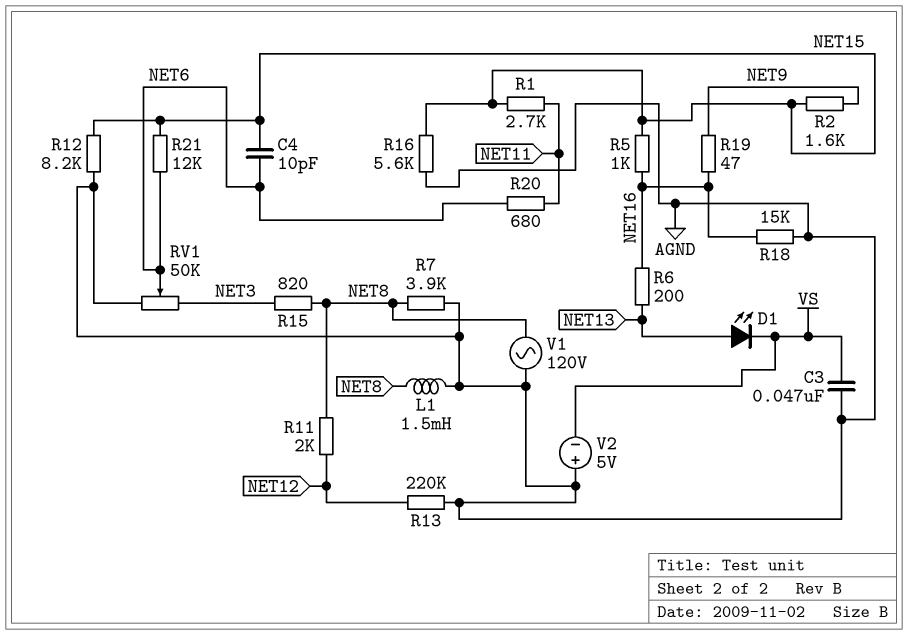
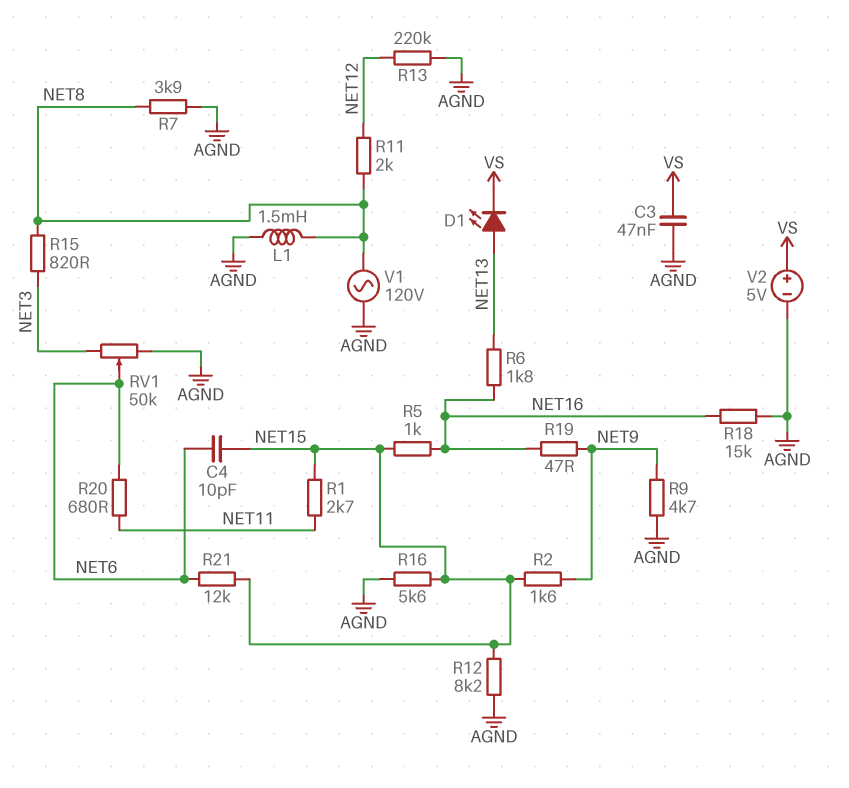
R6: 200 (NET13, NET16) -> 1.8k (NET13, NET16)
R9: none -> 4.7k (AGND, NET9)
V2: 5V (plus AGND, minus VS) -> 5V (plus VS, minus AGND)

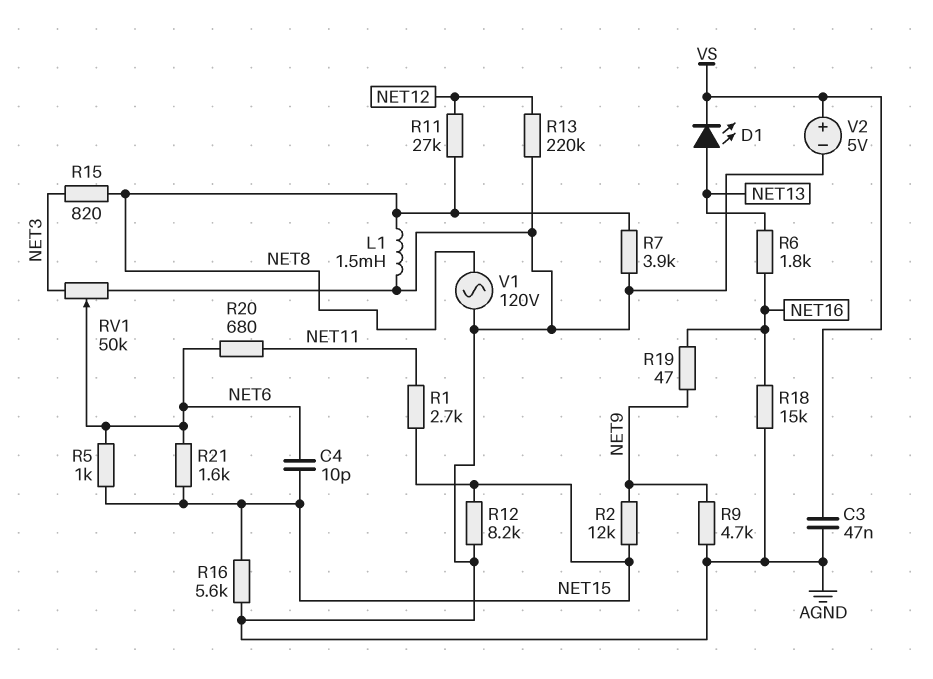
R2: 1.6k (NET9, NET15) -> 12k (NET9, NET15)
R5: 1k (NET15, NET16) -> 1k (NET6, NET15)
R11: 2k (NET8, NET12) -> 27k (NET8, NET12)
R21: 12k (NET6, NET15) -> 1.6k (NET6, NET15)

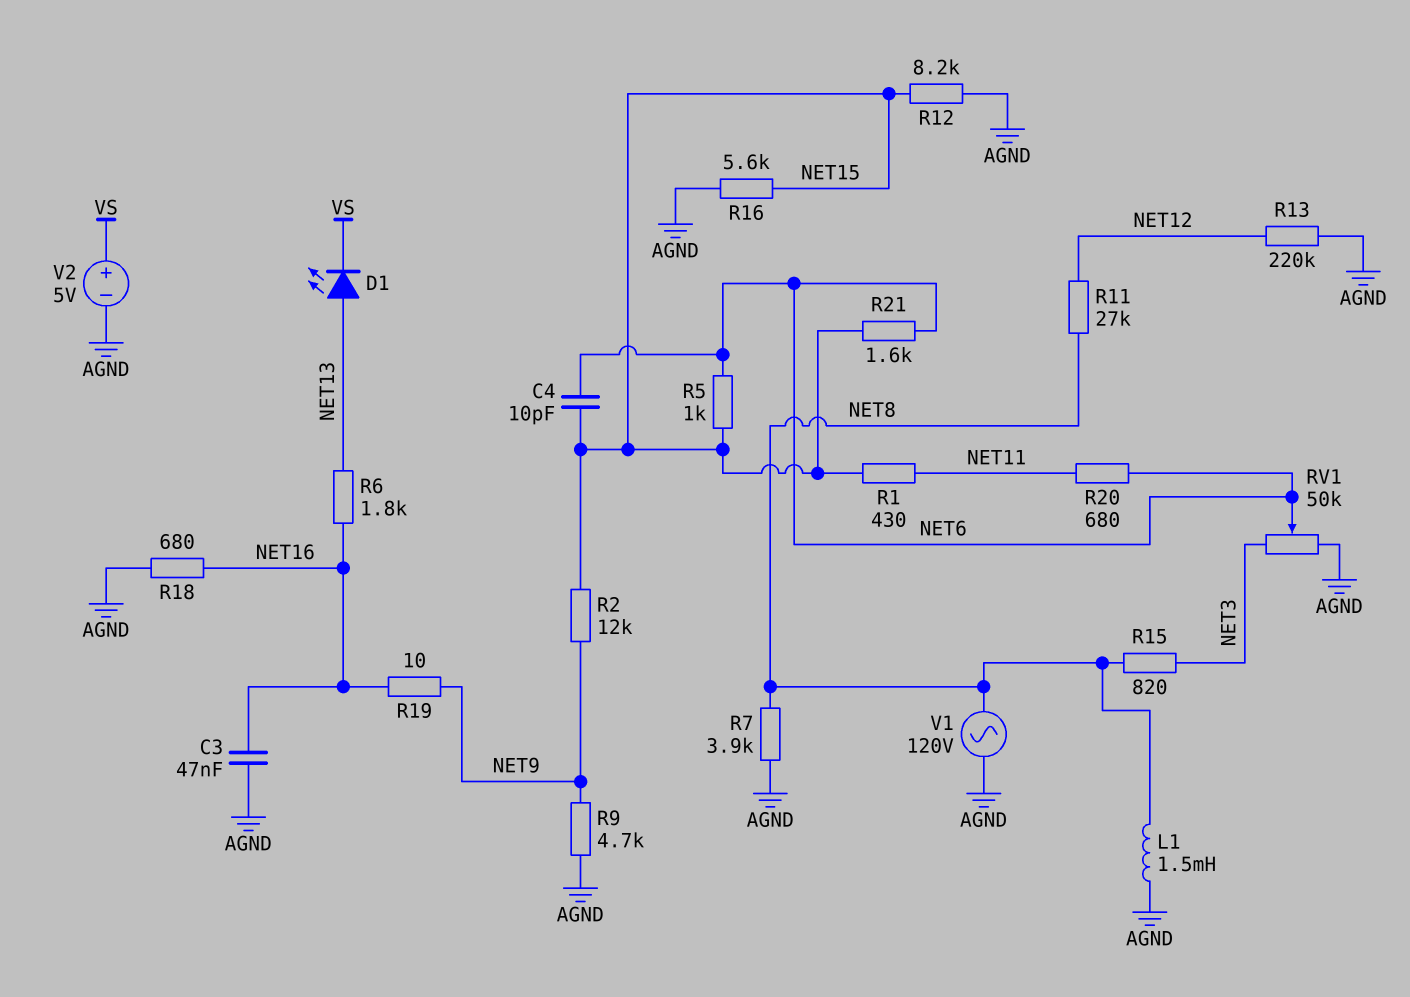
C3: 47nF (AGND, VS) -> 47nF (AGND, NET16)
R1: 2.7k (NET11, NET15) -> 430 (NET11, NET15)
R18: 15k (AGND, NET16) -> 680 (AGND, NET16)
R19: 47 (NET9, NET16) -> 10 (NET9, NET16)

